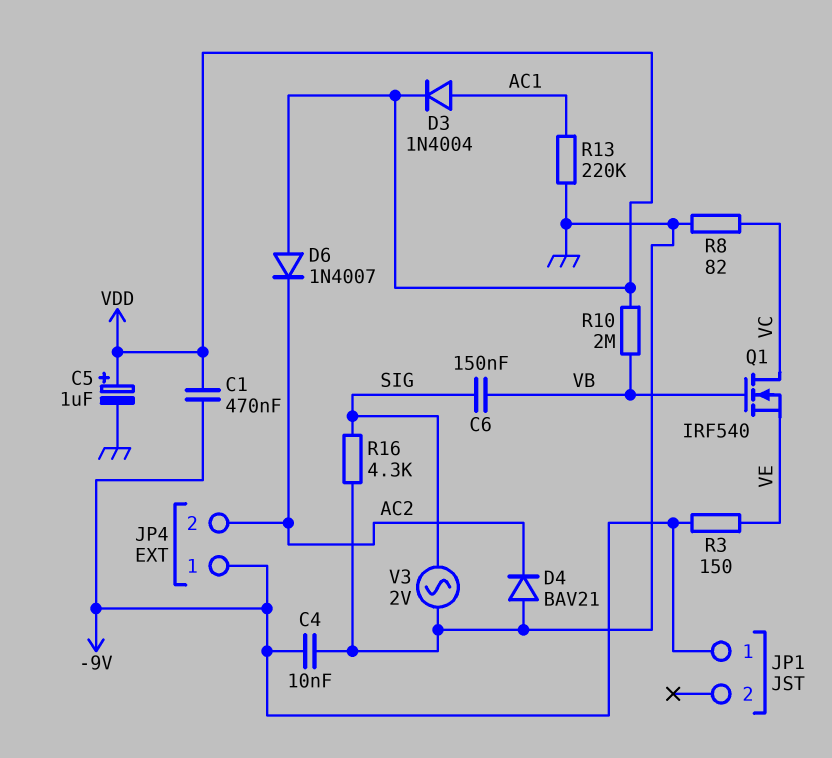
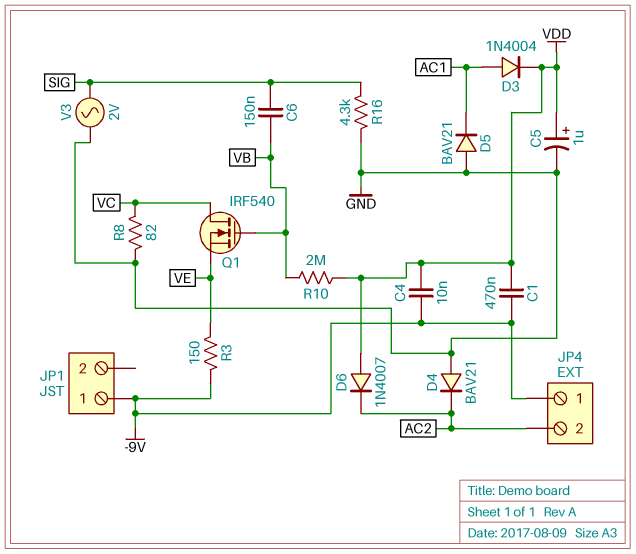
C4: 10nF (-9V, GND) -> 10nF (-9V, VDD)
D5: none -> diode BAV21 (A GND, K AC1)
R13: 220k (AC1, GND) -> none

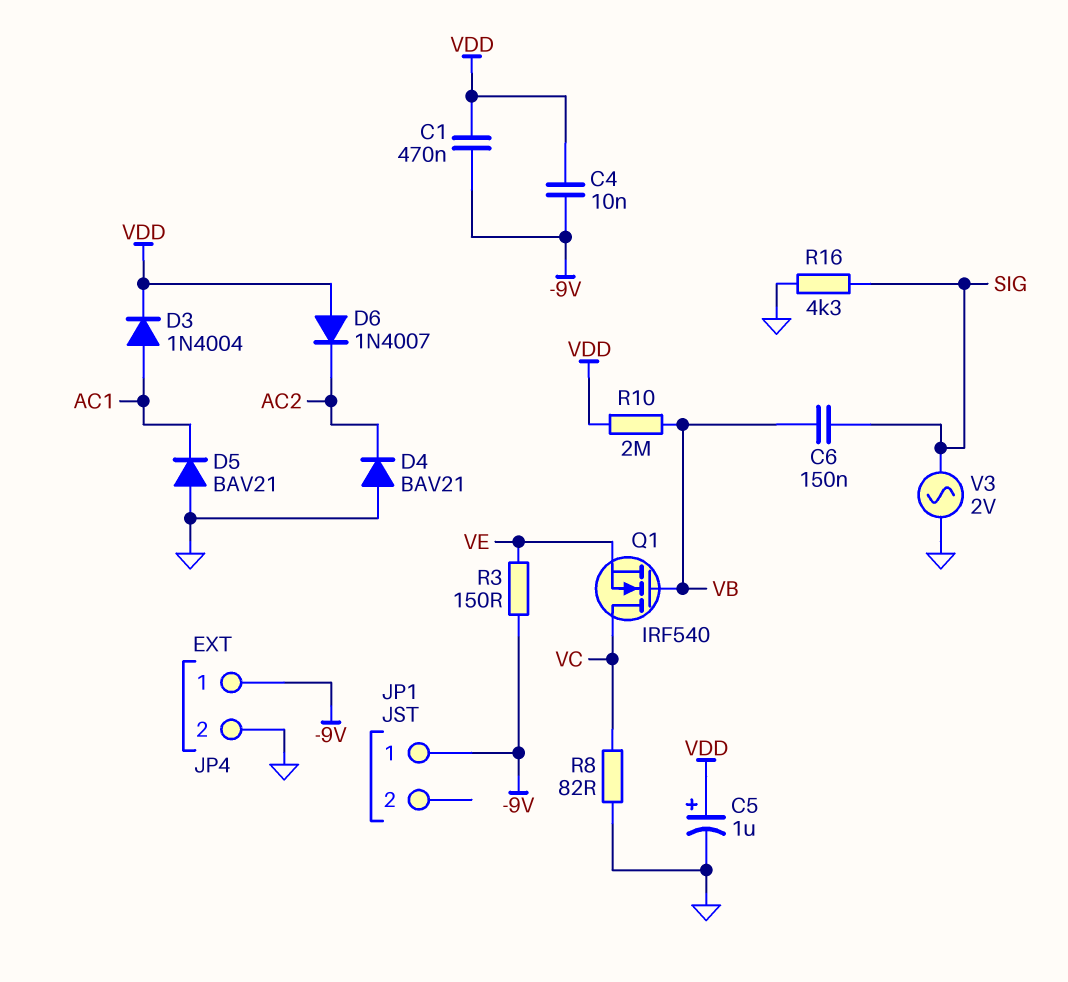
JP4 pin 2: AC2 -> GND

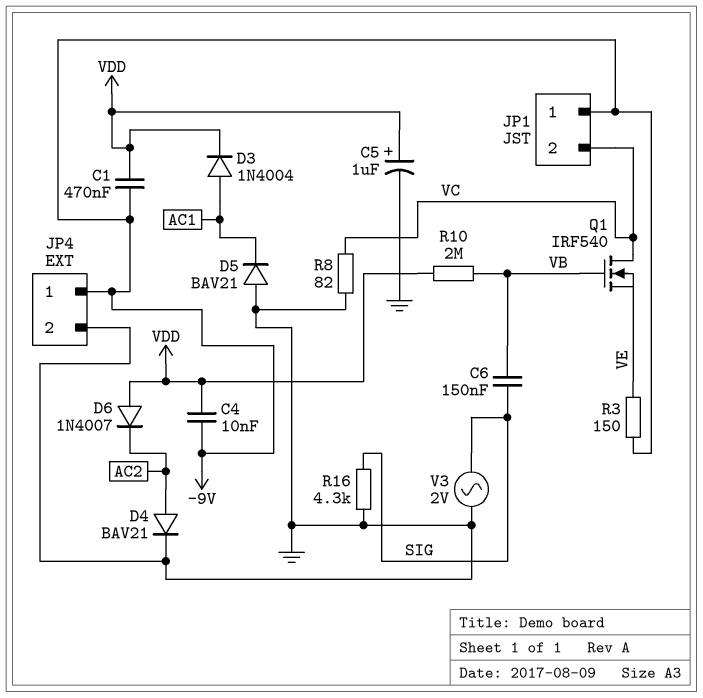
D4: diode BAV21 (A GND, K AC2) -> diode BAV21 (A AC2, K GND)
JP1 pin 2: none -> VC

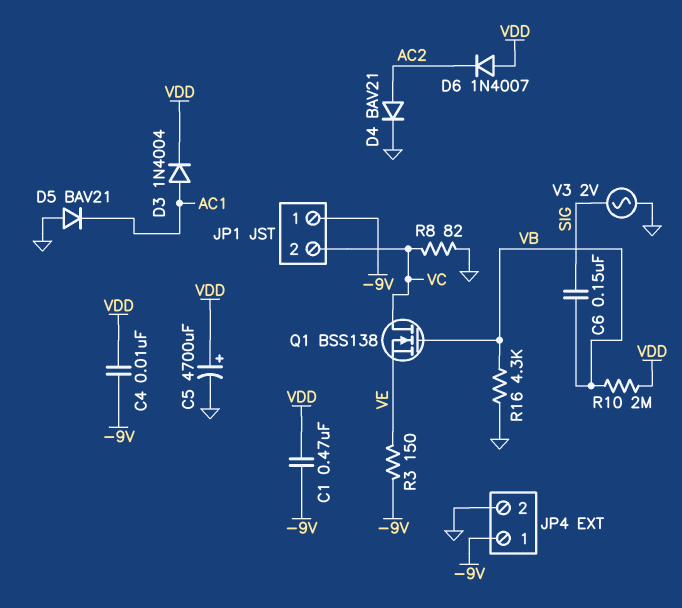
C5: 1uF (plus VDD, minus GND) -> 4700uF (plus VDD, minus GND)
Q1: NMOS IRF540 (G VB, D VC, S VE) -> NMOS BSS138 (G VB, D VC, S VE)
R16: 4.3k (GND, SIG) -> 4.3k (GND, VB)

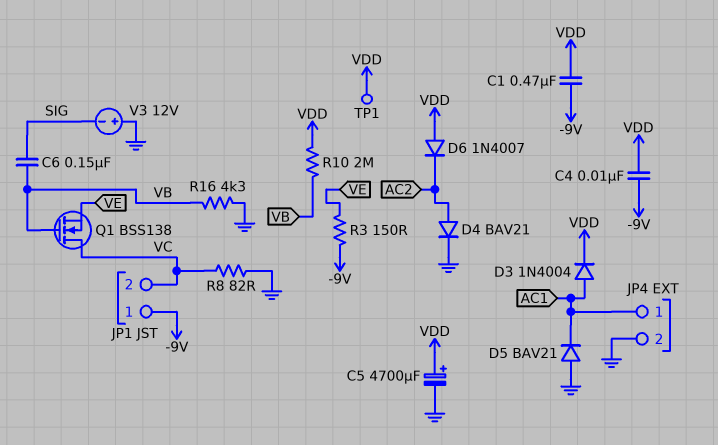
JP4 pin 1: -9V -> AC1
TP1: none -> test point (VDD)
V3: AC 2V (GND, SIG) -> 12V (plus GND, minus SIG)

